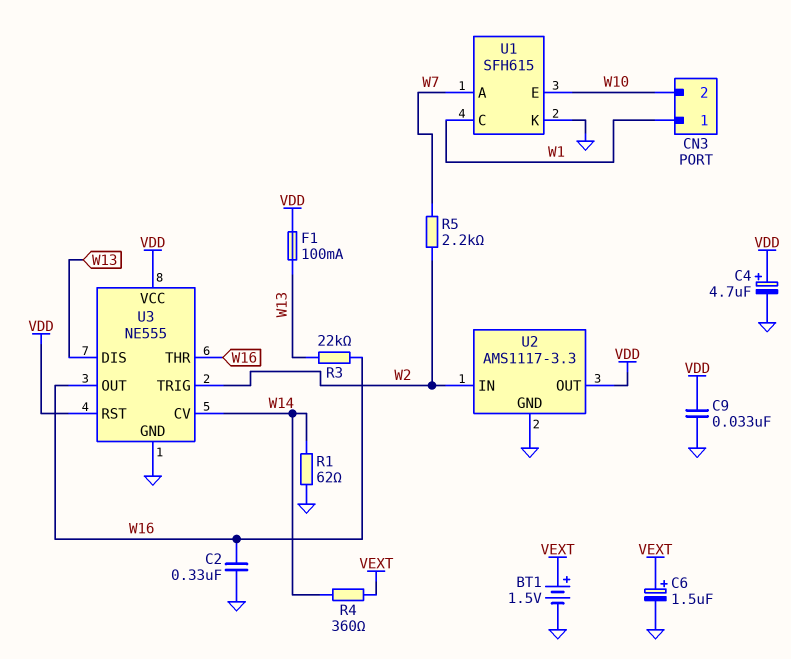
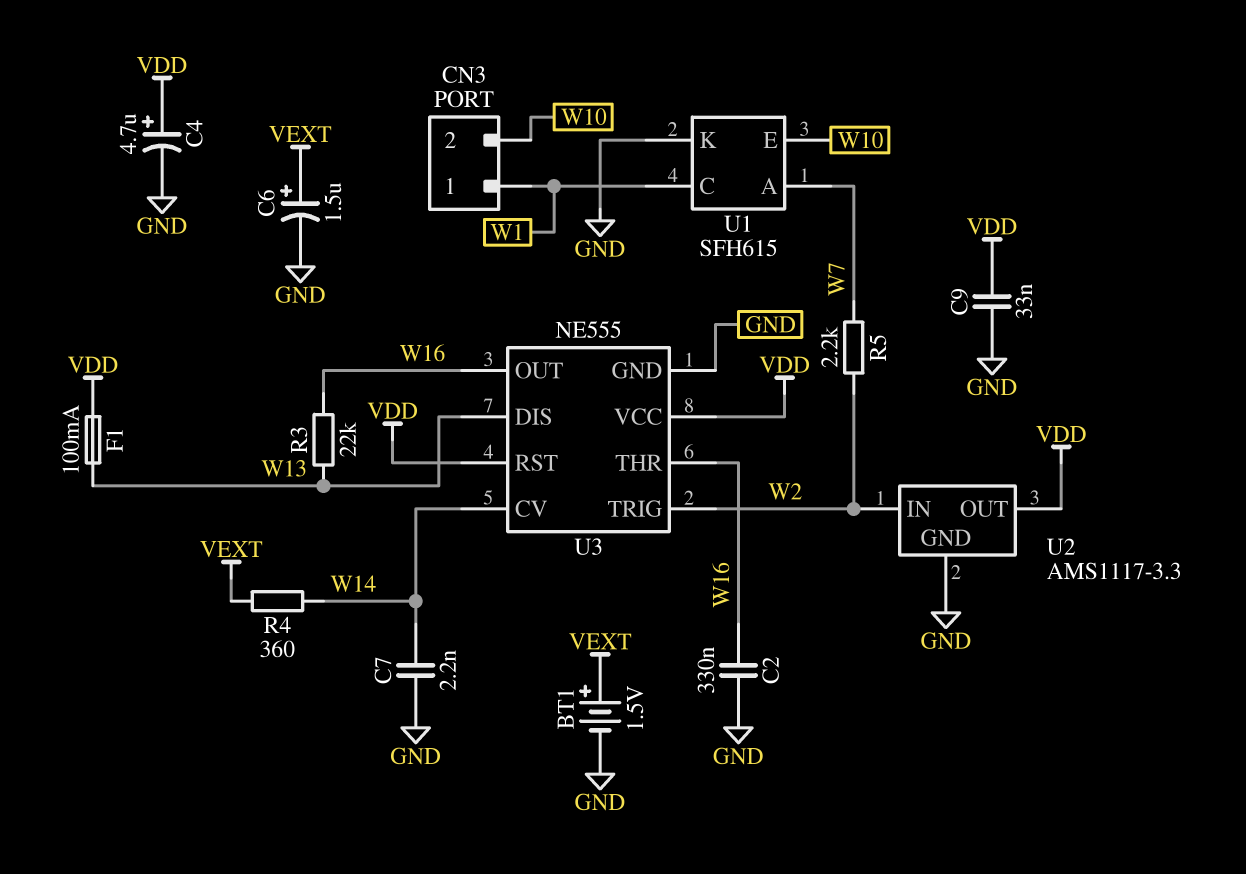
C7: none -> 2.2nF (GND, W14)
R1: 62 (GND, W14) -> none

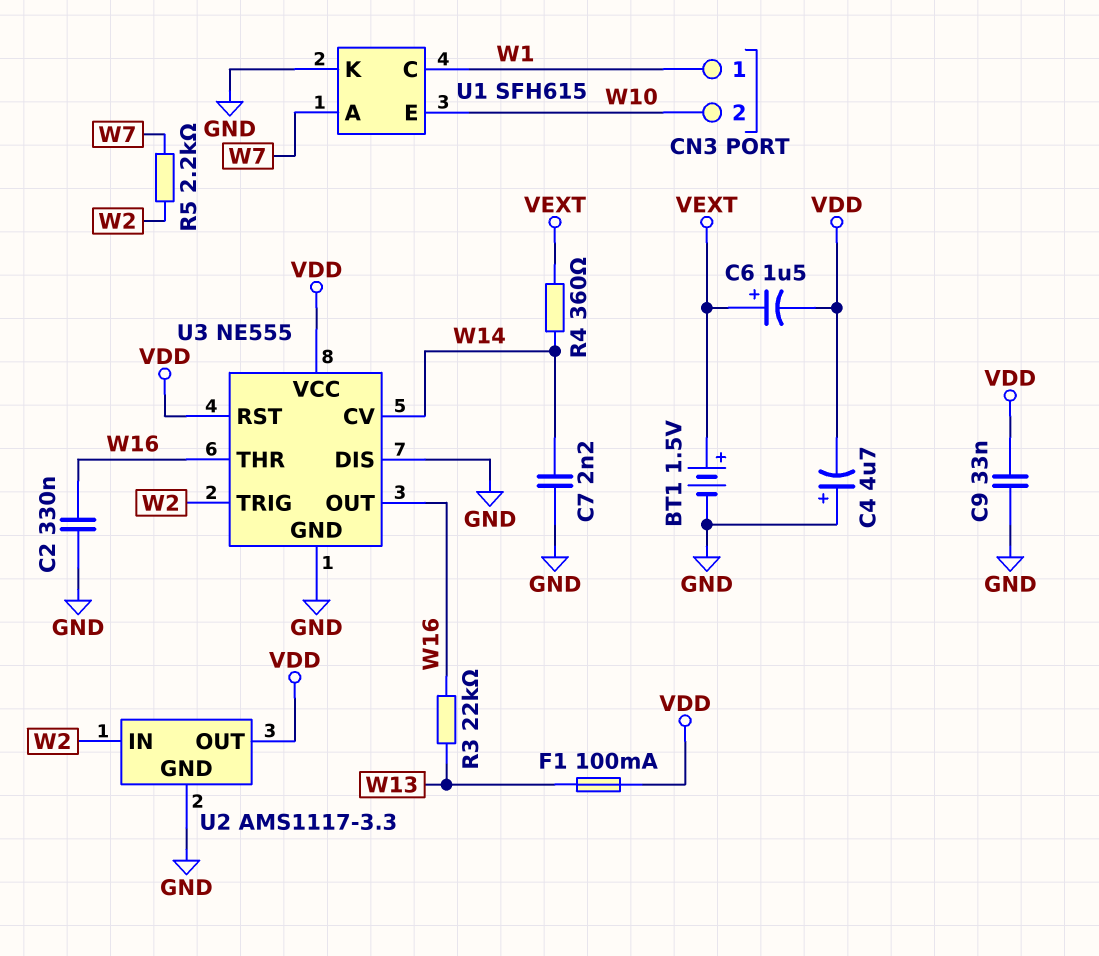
C4: 4.7uF (plus VDD, minus GND) -> 4.7uF (plus GND, minus VDD)
C6: 1.5uF (plus VEXT, minus GND) -> 1.5uF (plus VEXT, minus VDD)
U3 pin DIS: W13 -> GND

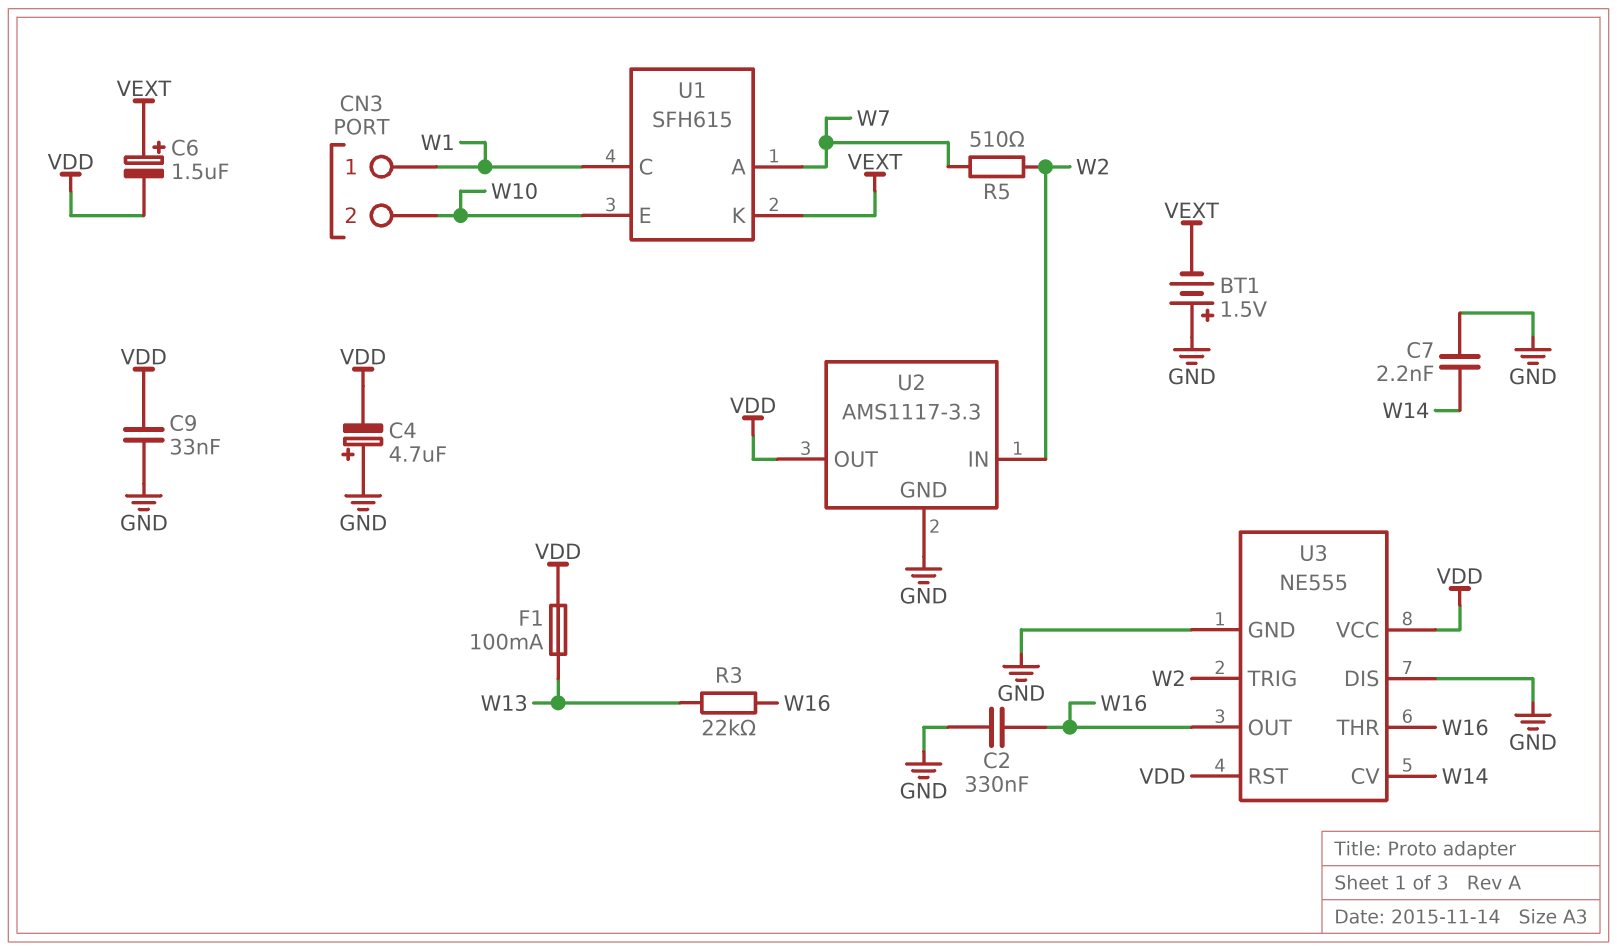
BT1: 1.5V (plus VEXT, minus GND) -> 1.5V (plus GND, minus VEXT)
R4: 360 (VEXT, W14) -> none
R5: 2.2k (W2, W7) -> 510 (W2, W7)
U1 pin K: GND -> VEXT

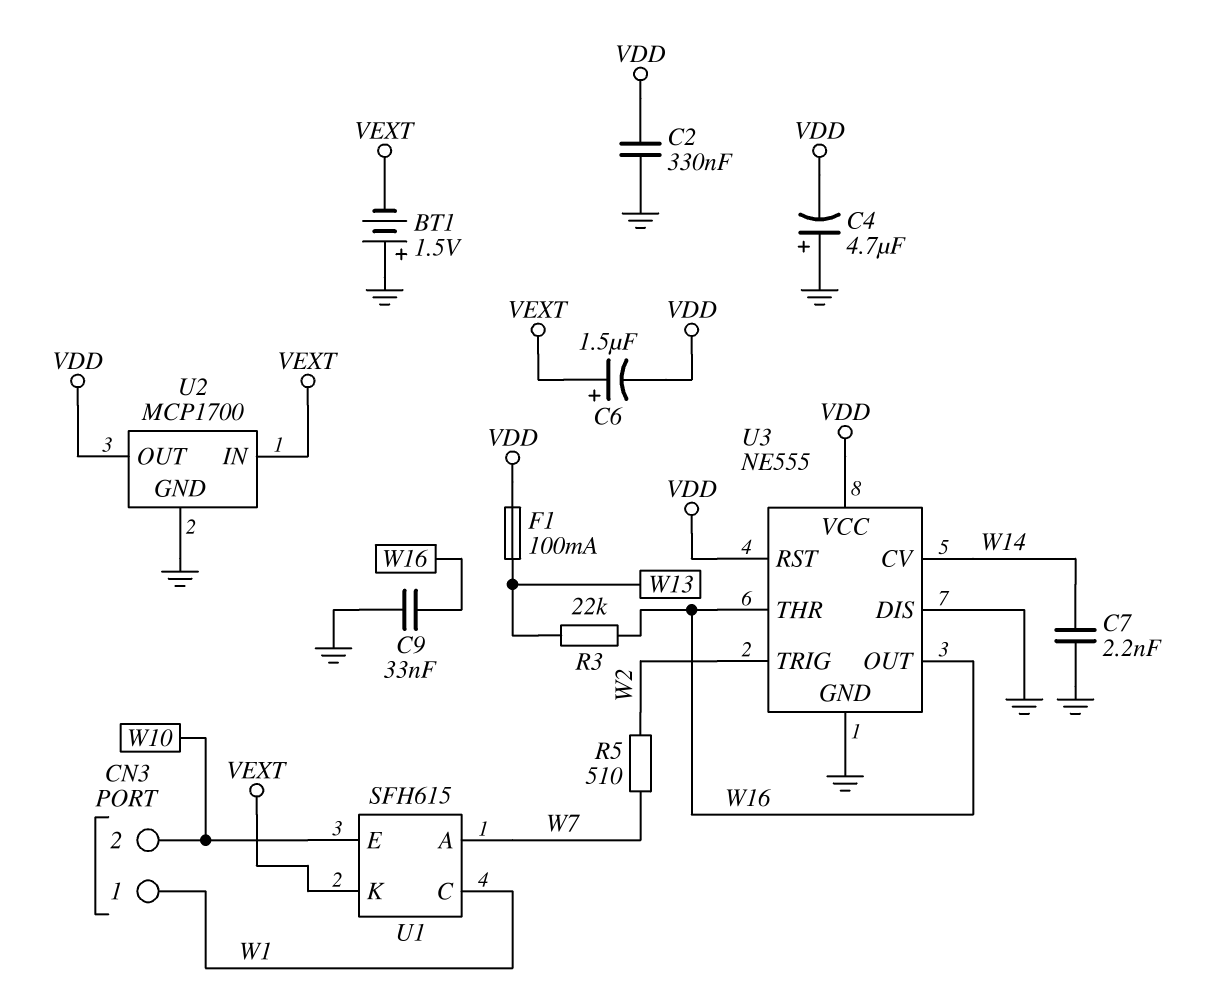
C2: 330nF (GND, W16) -> 330nF (GND, VDD)
C9: 33nF (GND, VDD) -> 33nF (GND, W16)
U2: AMS1117-3.3 -> MCP1700
U2 pin IN: W2 -> VEXT

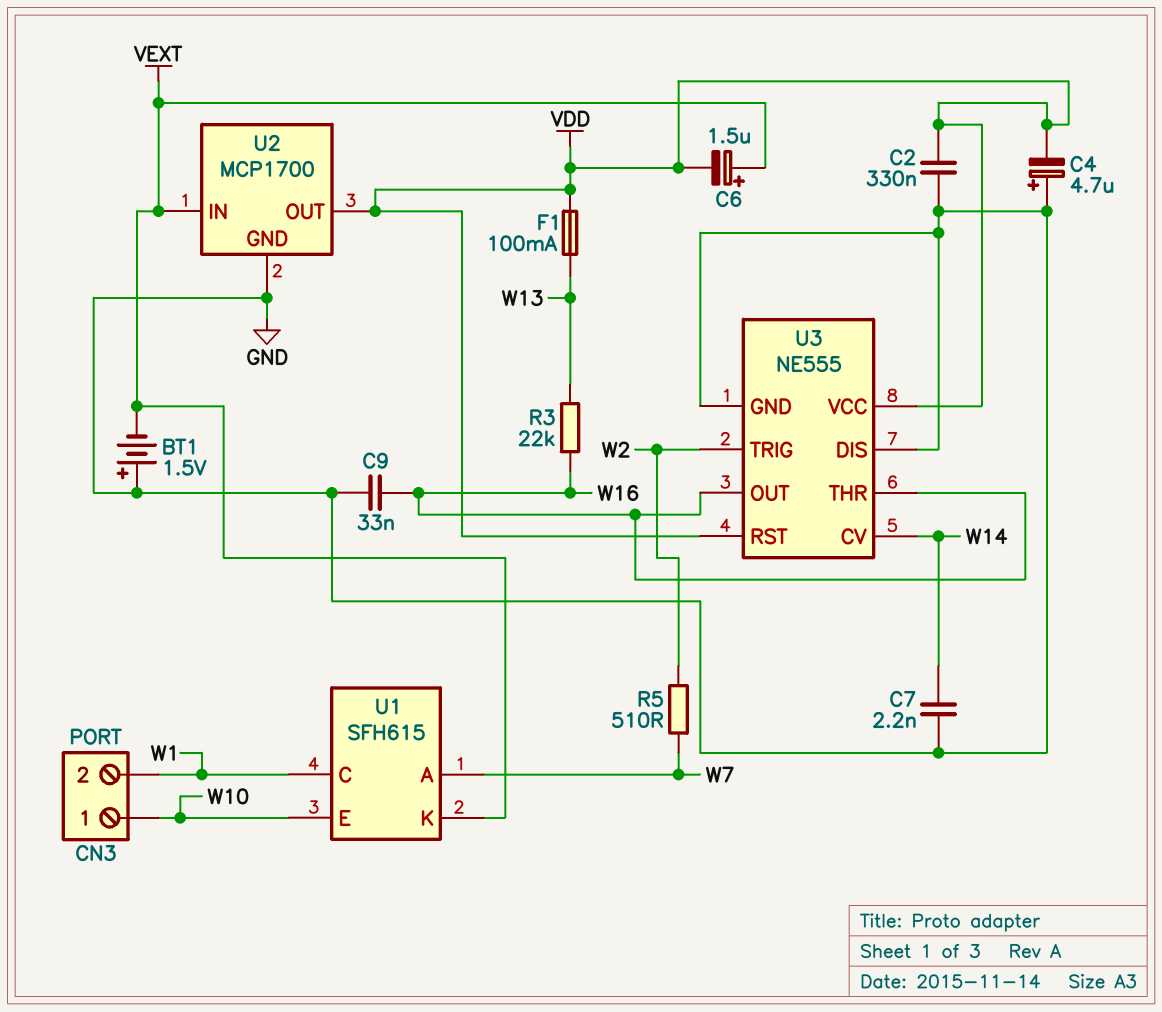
CN3 pin 1: W1 -> W10
CN3 pin 2: W10 -> W1

